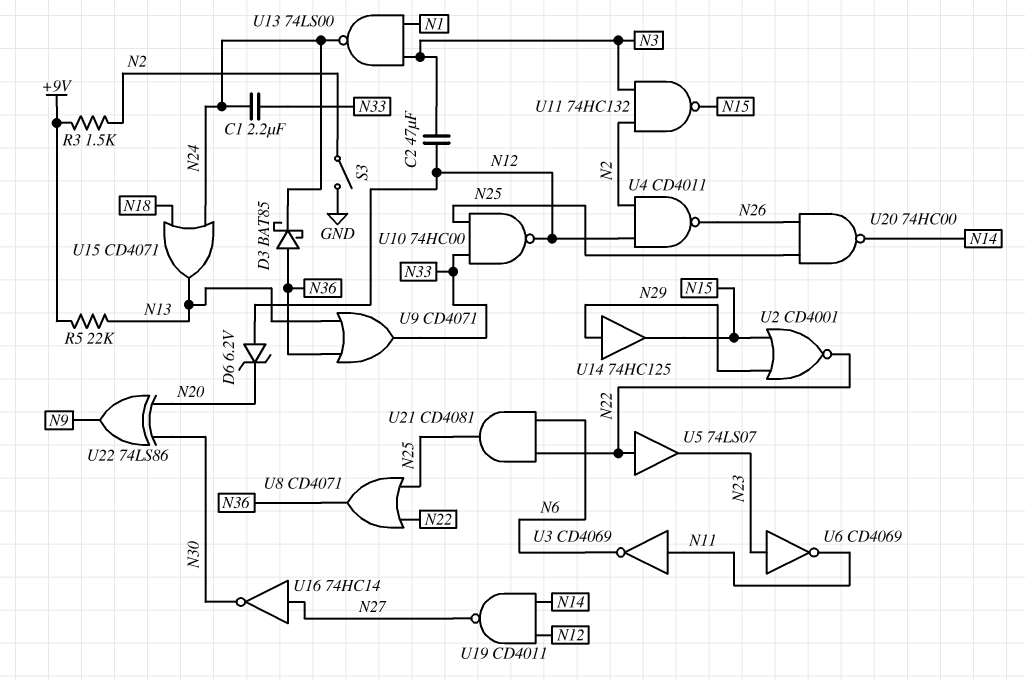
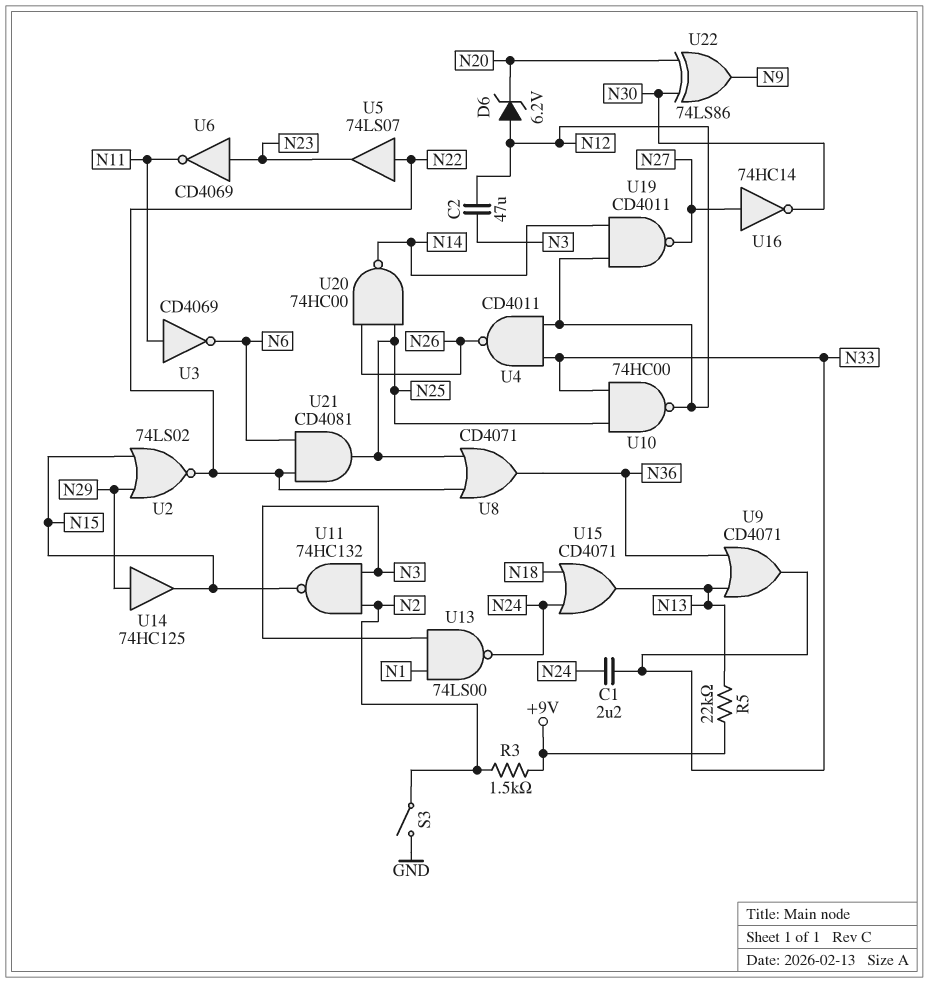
D3: schottky BAT85 (A N36, K N24) -> none
U2: NOR CD4001 (in N15, in N29, out N22) -> NOR 74LS02 (in N15, in N29, out N22)
U4: NAND CD4011 (in N2, in N12, out N26) -> NAND CD4011 (in N12, in N33, out N26)

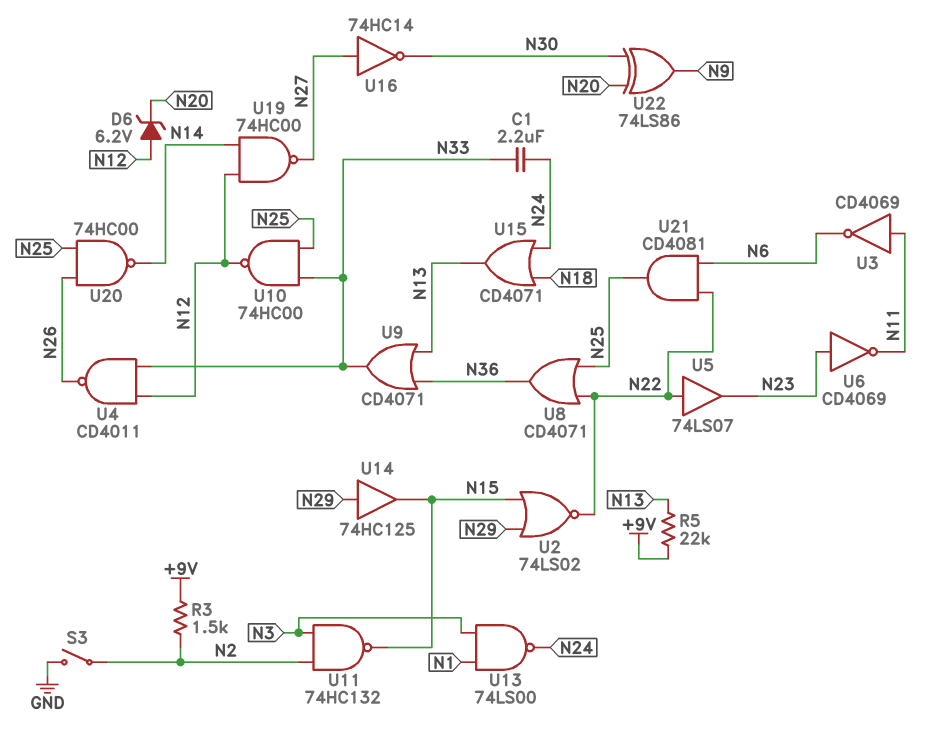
C2: 47uF (N3, N12) -> none
U19: NAND CD4011 (in N12, in N14, out N27) -> NAND 74HC00 (in N12, in N14, out N27)

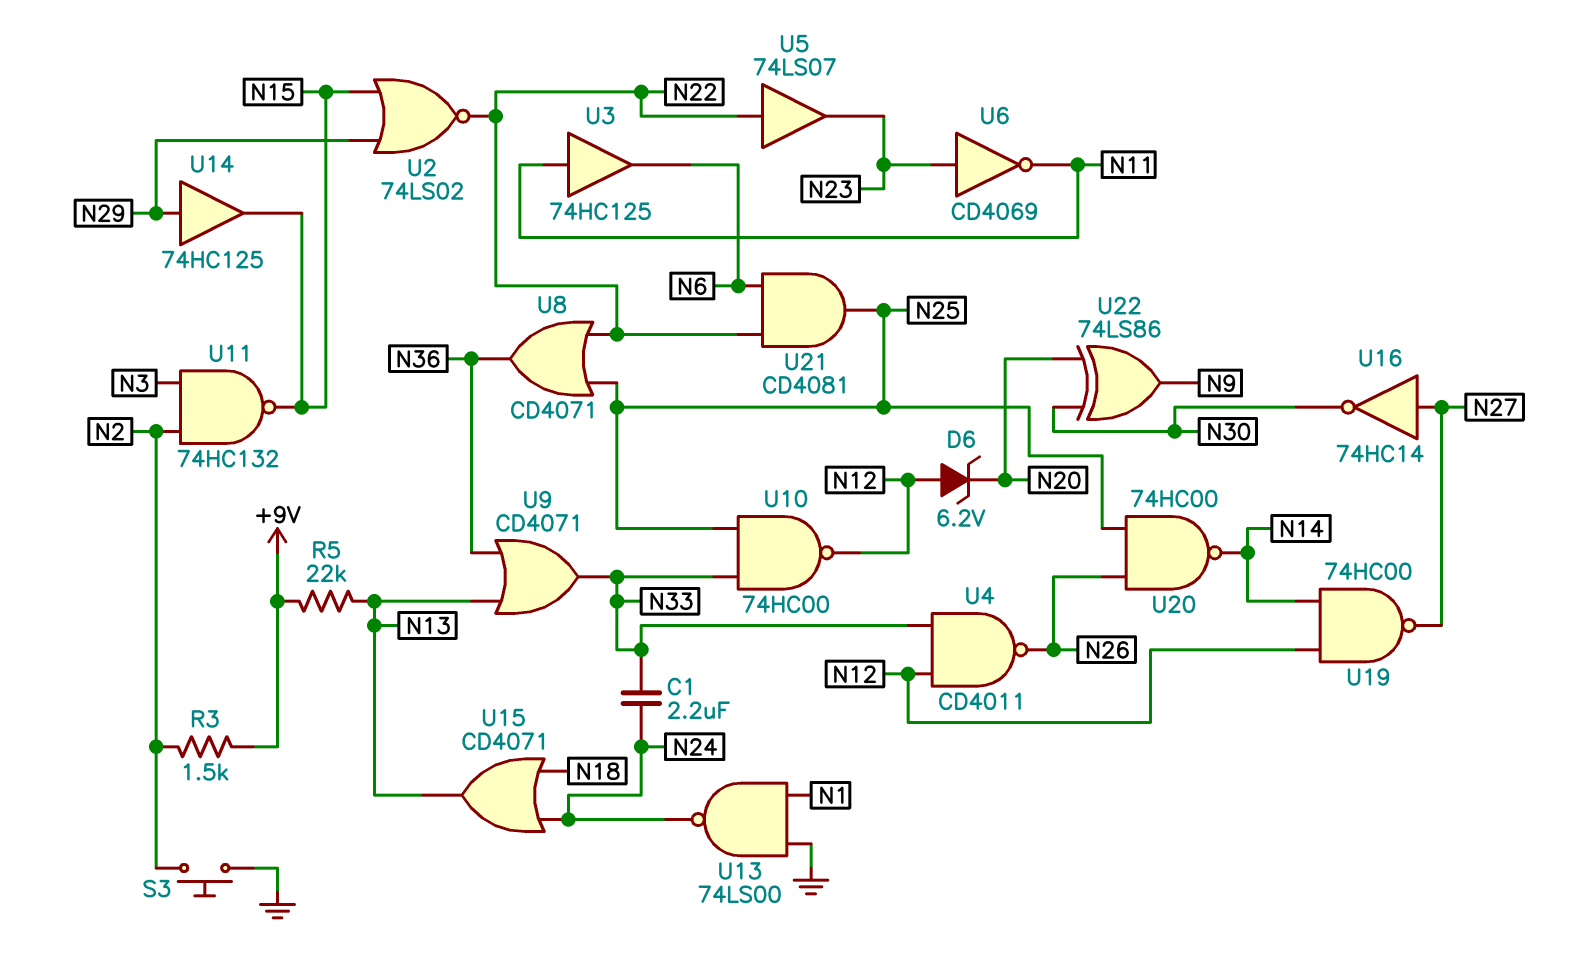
S3: switch (GND, N2) -> button (GND, N2)
U3: NOT CD4069 (in N11, out N6) -> buffer 74HC125 (in N11, out N6)
U13: NAND 74LS00 (in N1, in N3, out N24) -> NAND 74LS00 (in GND, in N1, out N24)

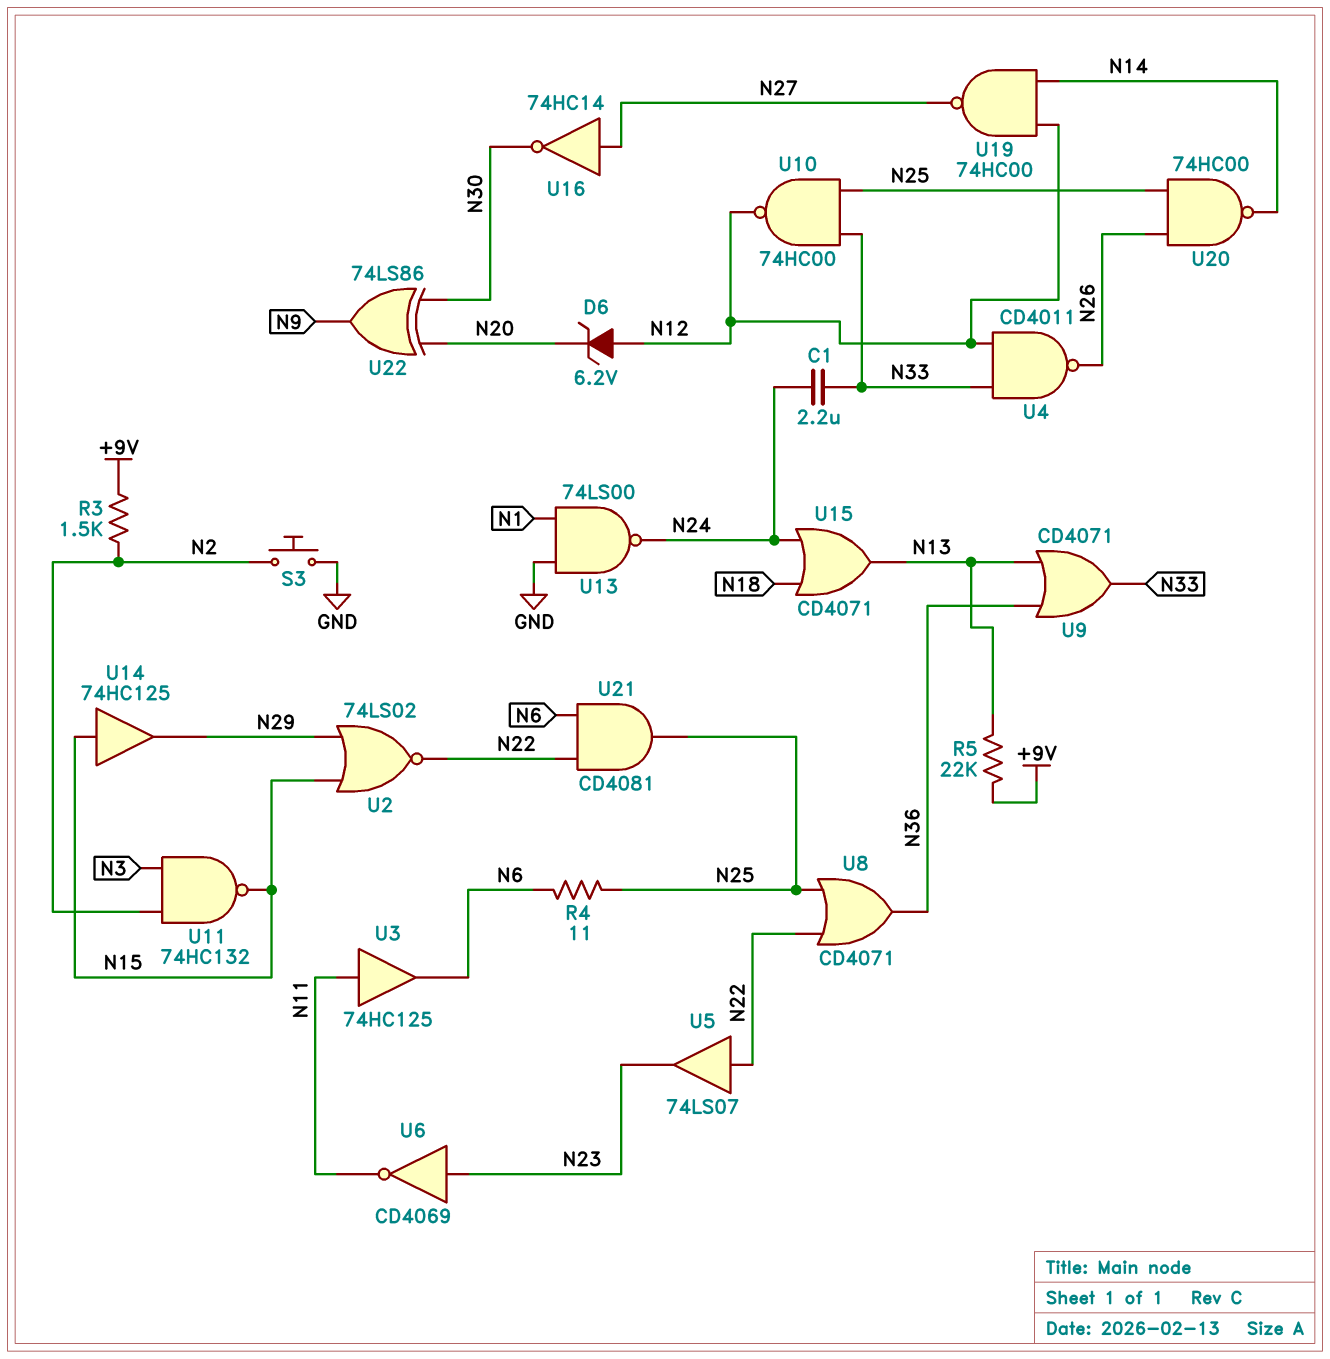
R4: none -> 11 (N6, N25)
U14: buffer 74HC125 (in N29, out N15) -> buffer 74HC125 (in N15, out N29)

